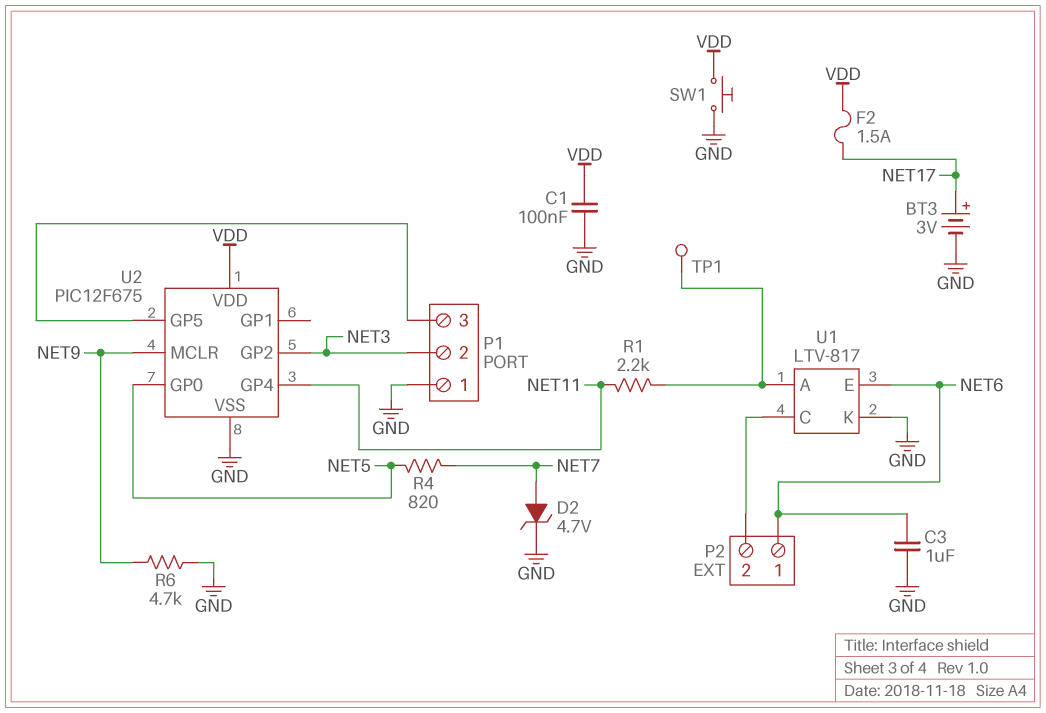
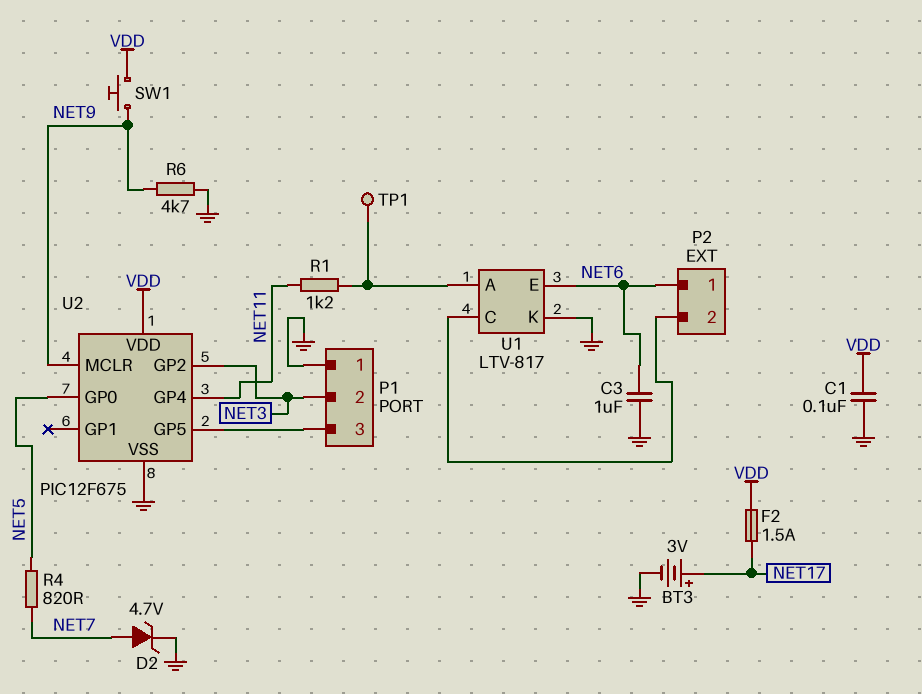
R1: 2.2k (NET11, U1/A) -> 1.2k (NET11, U1/A)
SW1: button (GND, VDD) -> button (NET9, VDD)

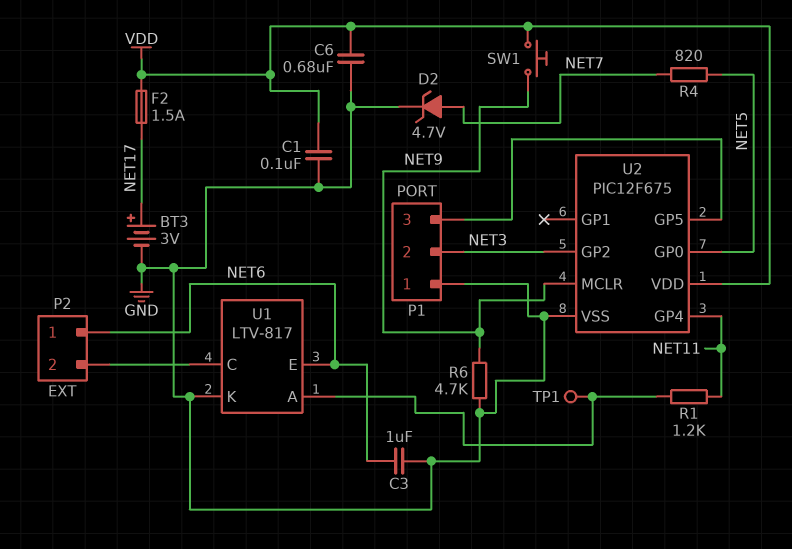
C6: none -> 680nF (GND, VDD)

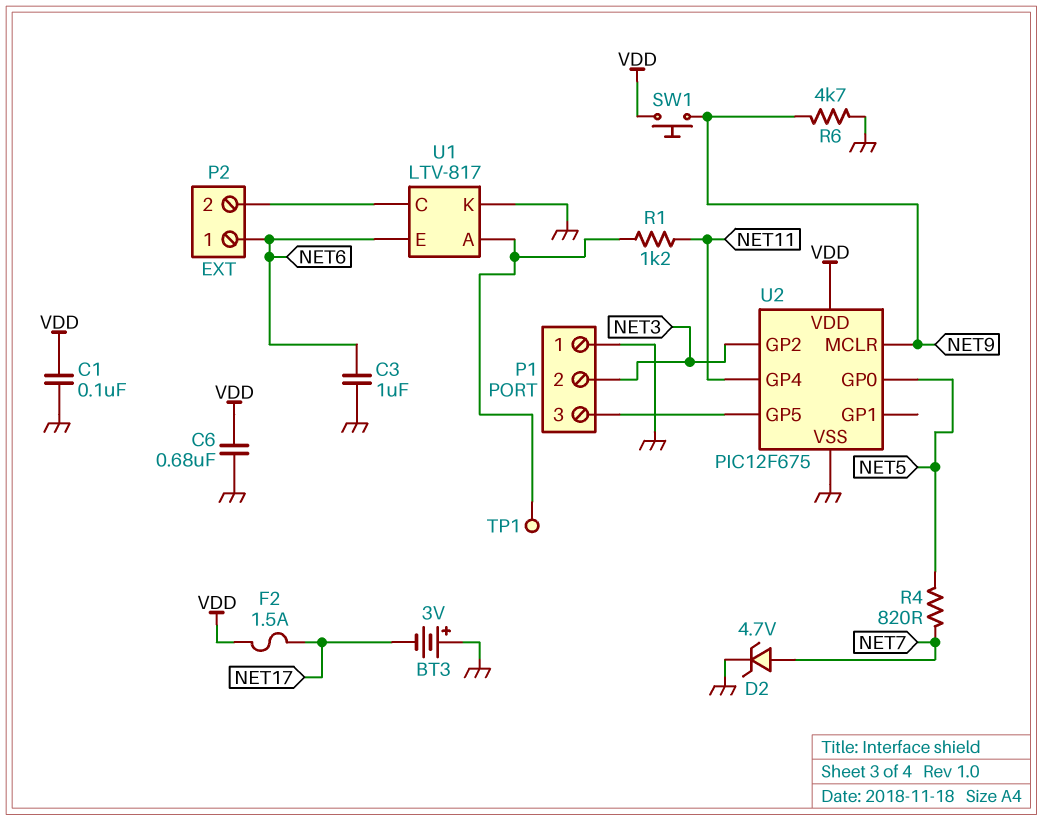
BT3: 3V (plus NET17, minus GND) -> 3V (plus GND, minus NET17)

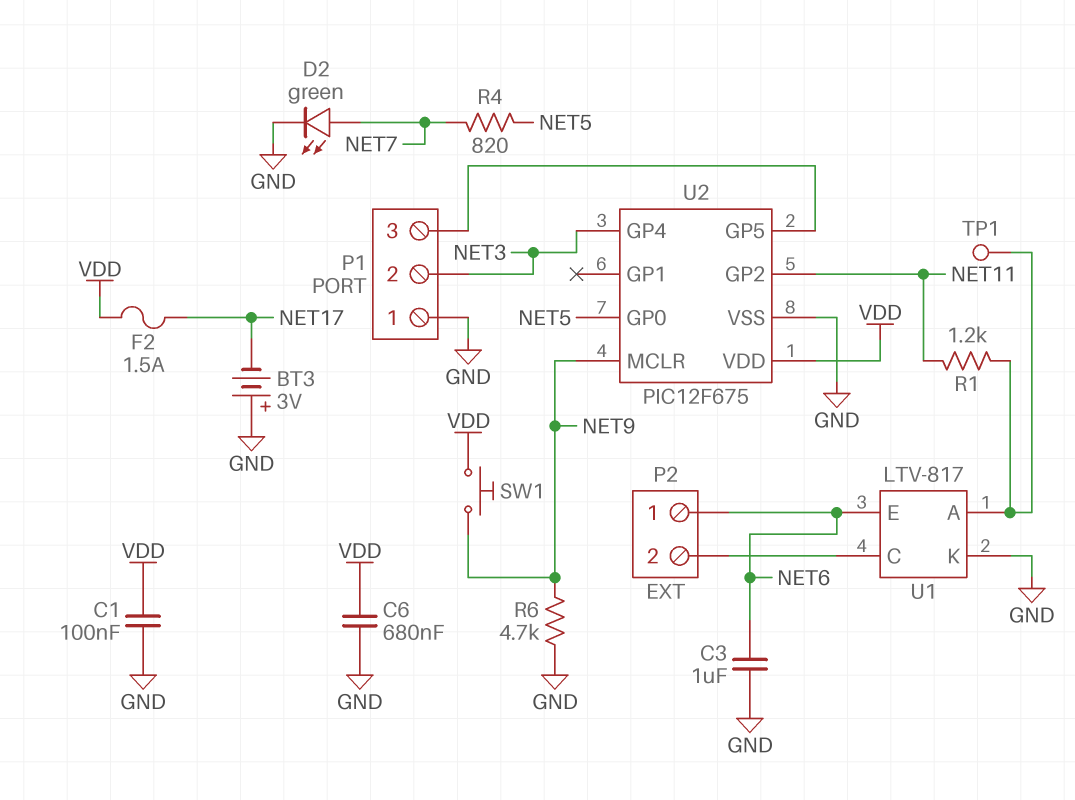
D2: zener 4.7V (A NET7, K GND) -> LED green (A NET7, K GND)
U2 pin GP2: NET3 -> NET11
U2 pin GP4: NET11 -> NET3

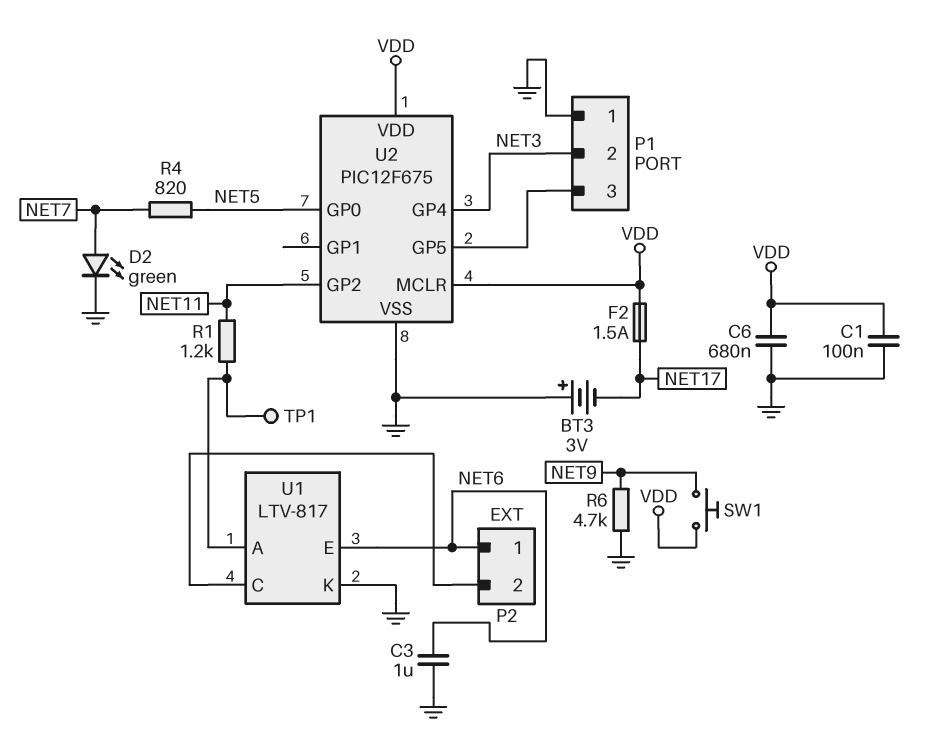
U2 pin MCLR: NET9 -> VDD

